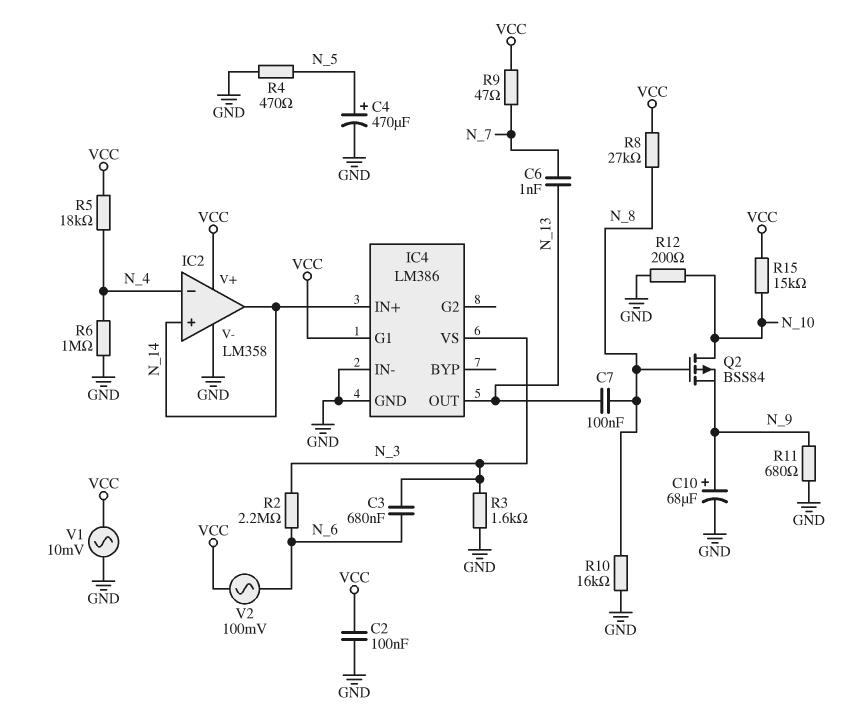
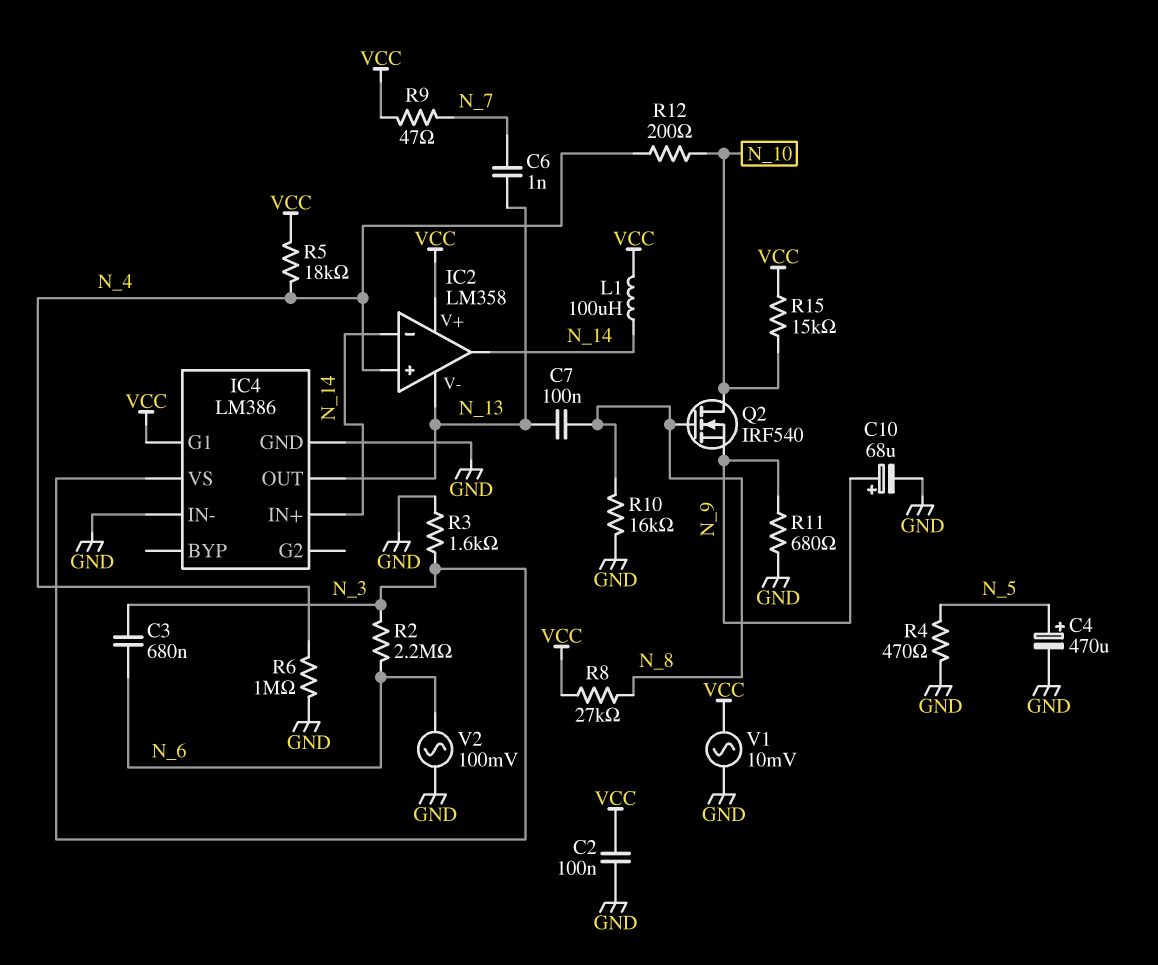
IC2 pin V-: GND -> N_13
IC2 pin in+: N_14 -> N_4
IC2 pin in-: N_4 -> N_14
L1: none -> 100uH (N_14, VCC)
Q2: PMOS BSS84 (G N_8, D N_10, S N_9) -> NMOS IRF540 (G N_8, D N_10, S N_9)
R12: 200 (GND, N_10) -> 200 (N_4, N_10)
V2: AC 100mV (N_6, VCC) -> AC 100mV (GND, N_6)

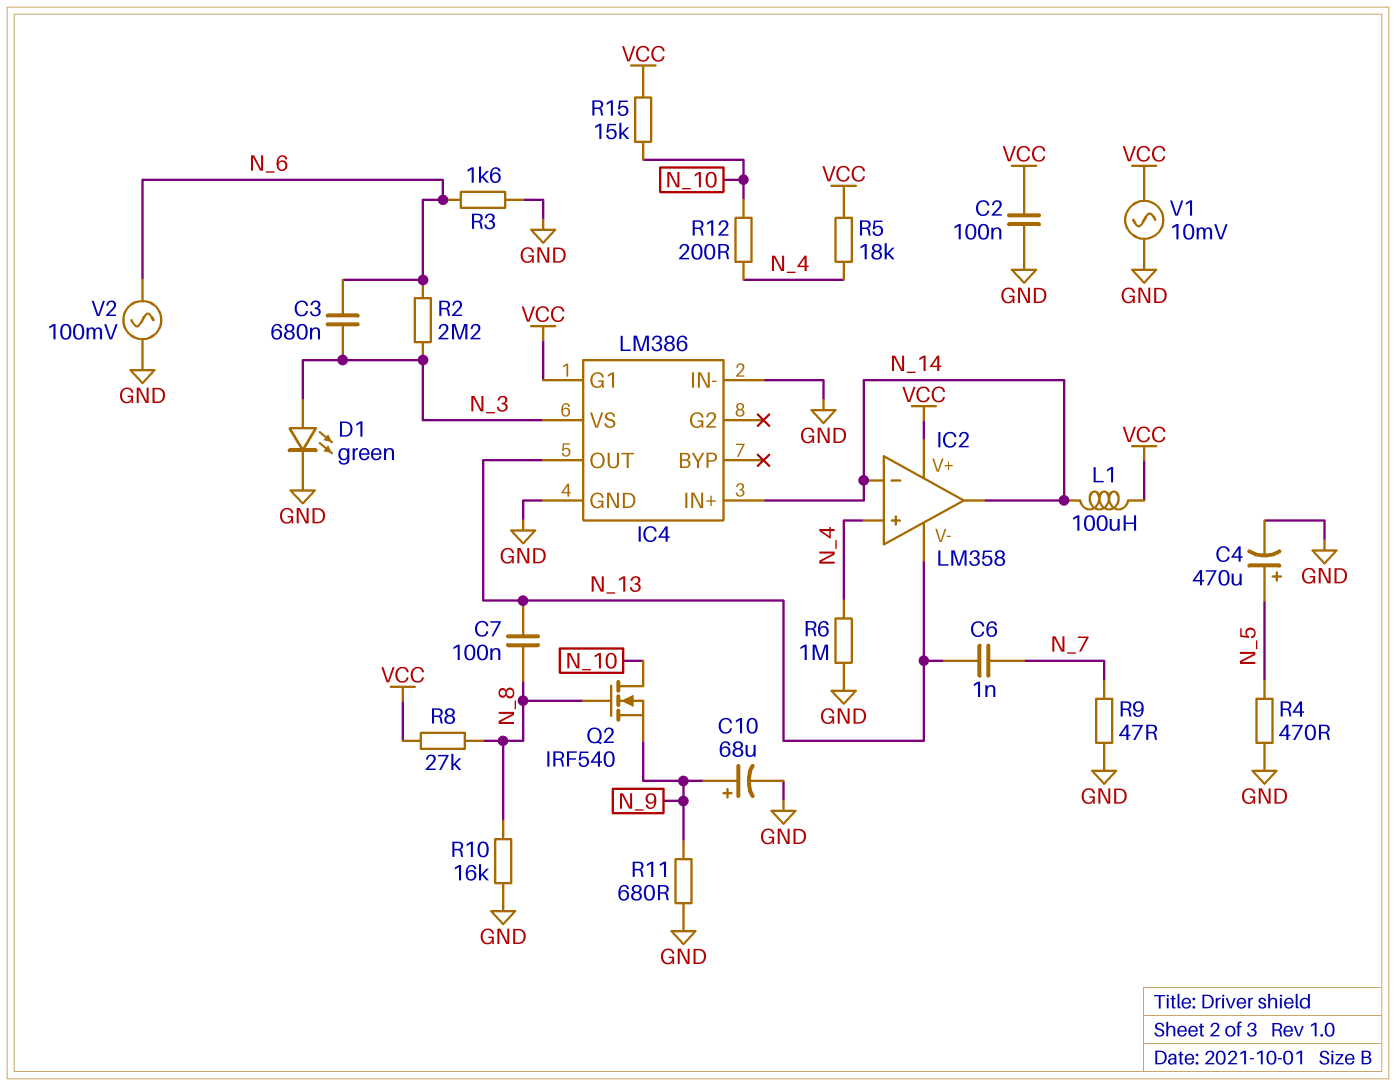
D1: none -> LED green (A N_3, K GND)
R3: 1.6k (GND, N_3) -> 1.6k (GND, N_6)
R9: 47 (N_7, VCC) -> 47 (GND, N_7)

